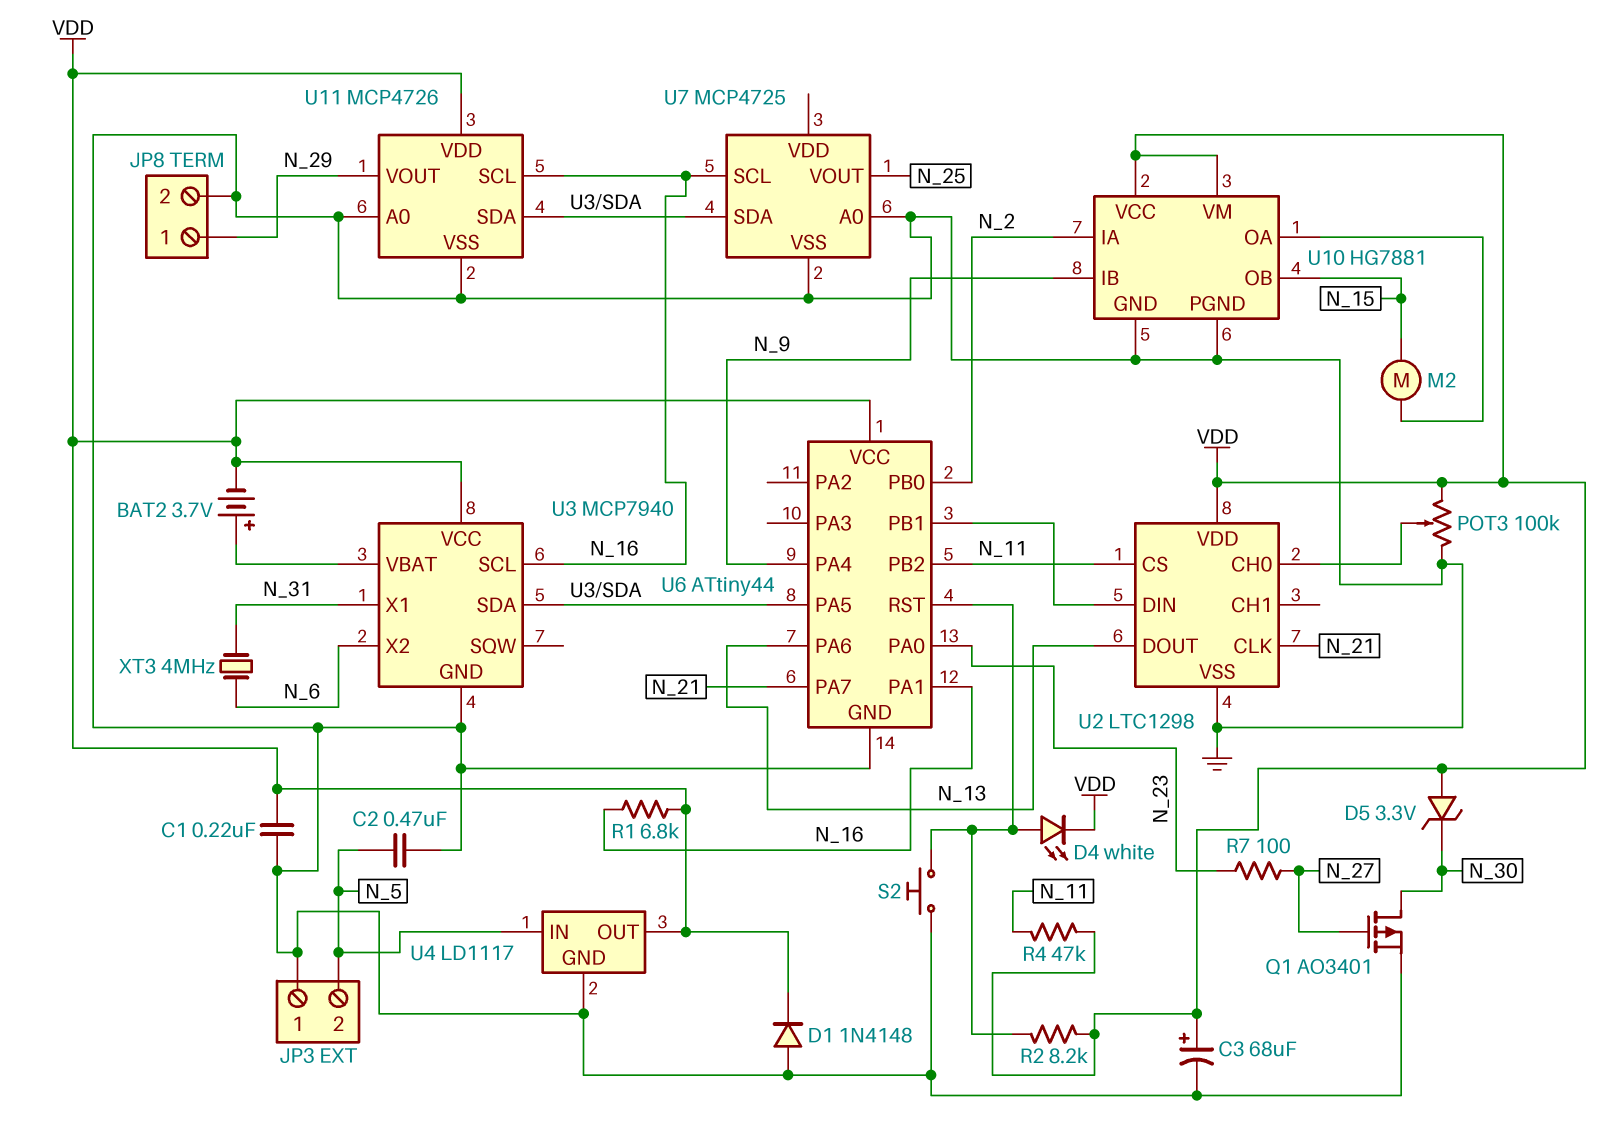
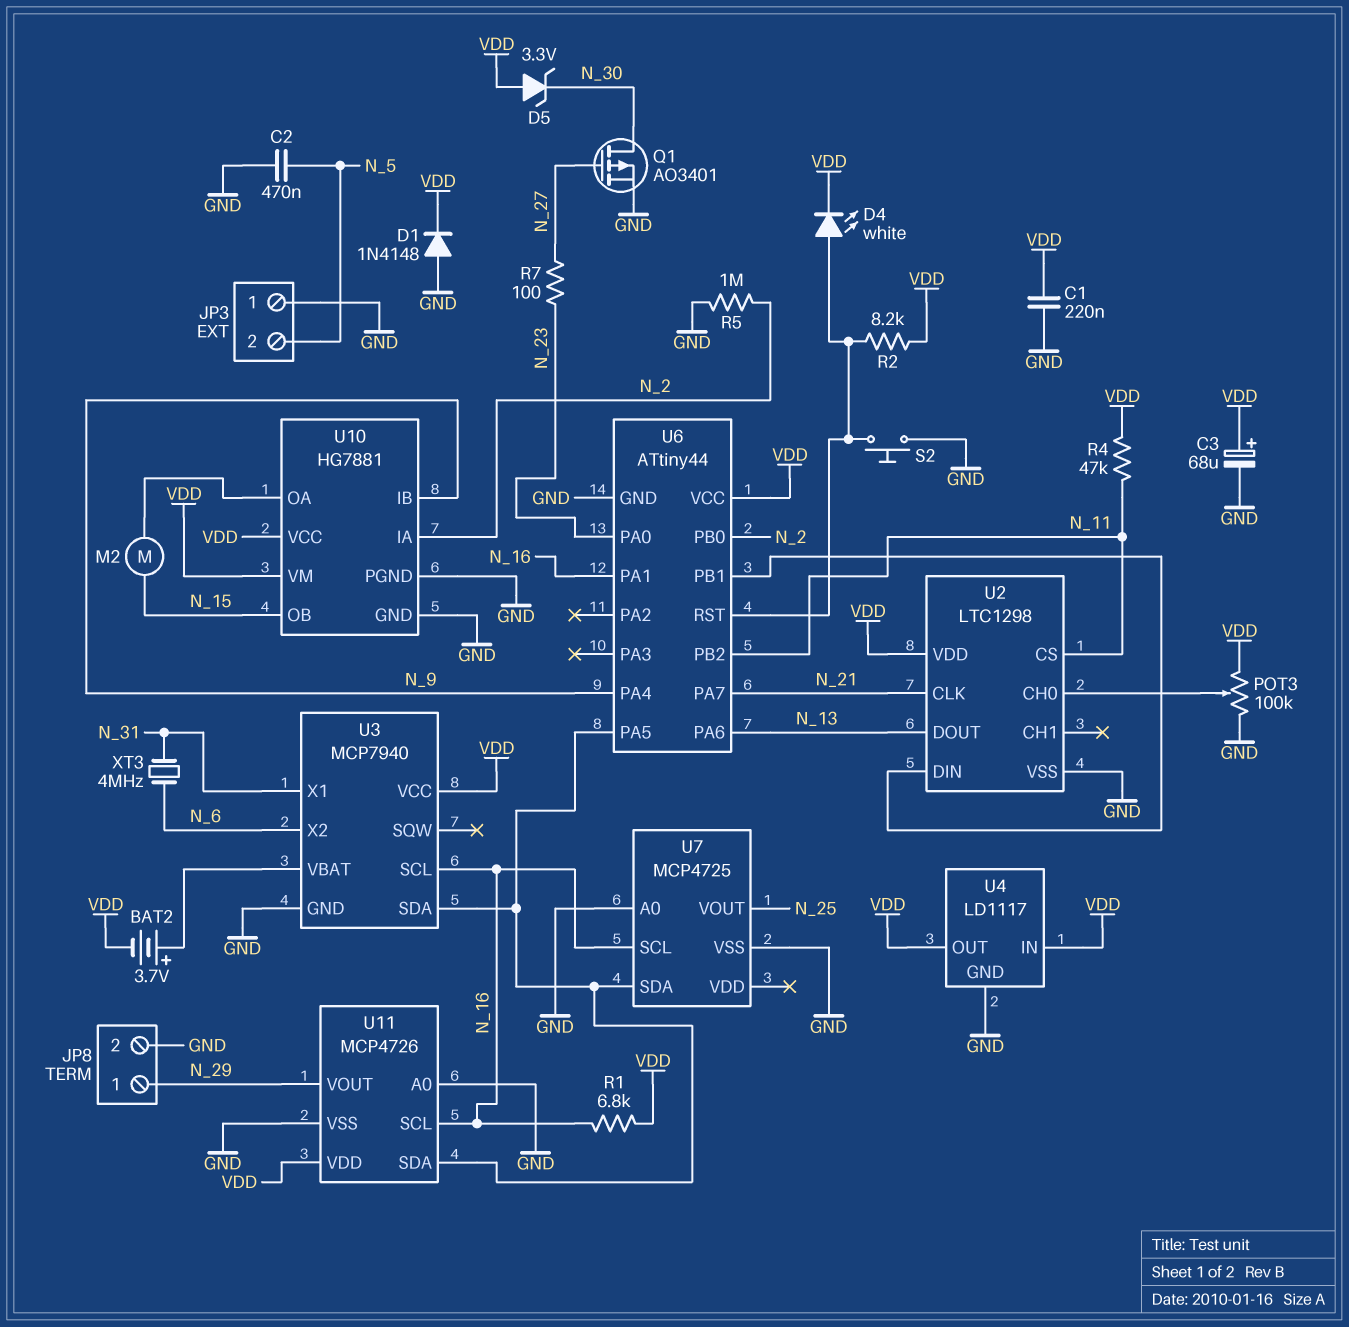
R5: none -> 1M (GND, N_2)
U4 pin IN: N_5 -> VDD

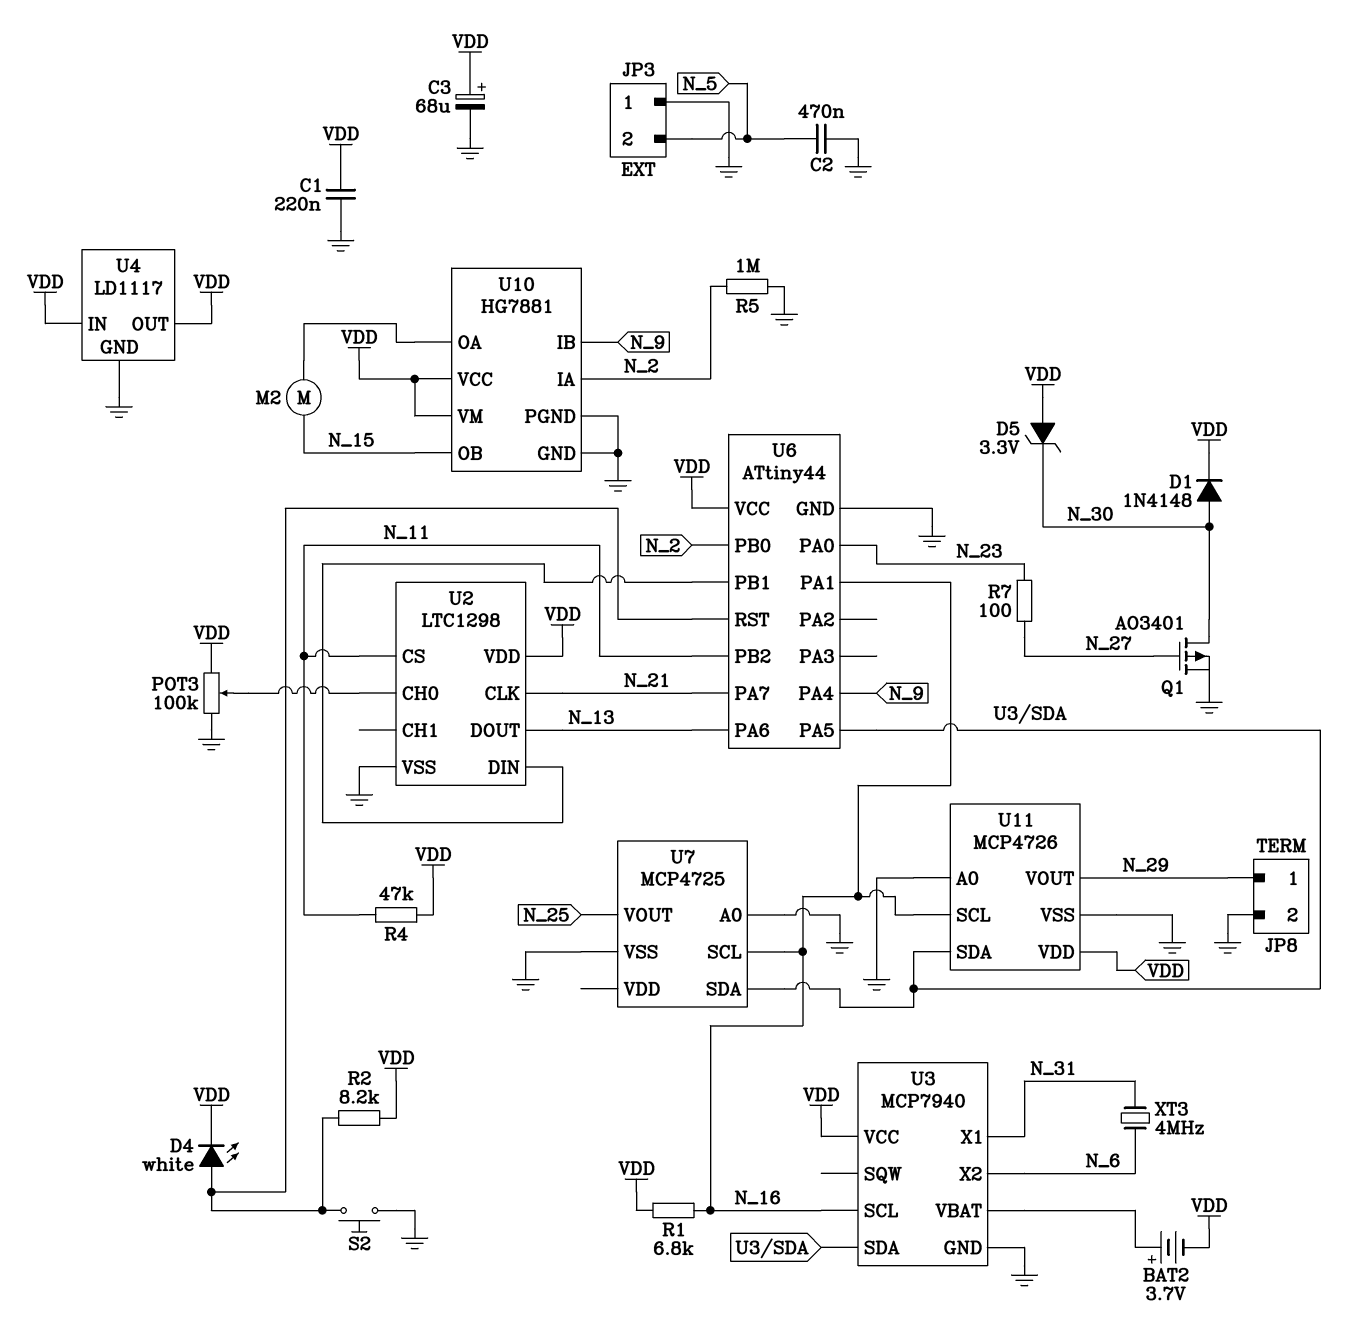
D1: diode 1N4148 (A GND, K VDD) -> diode 1N4148 (A N_30, K VDD)

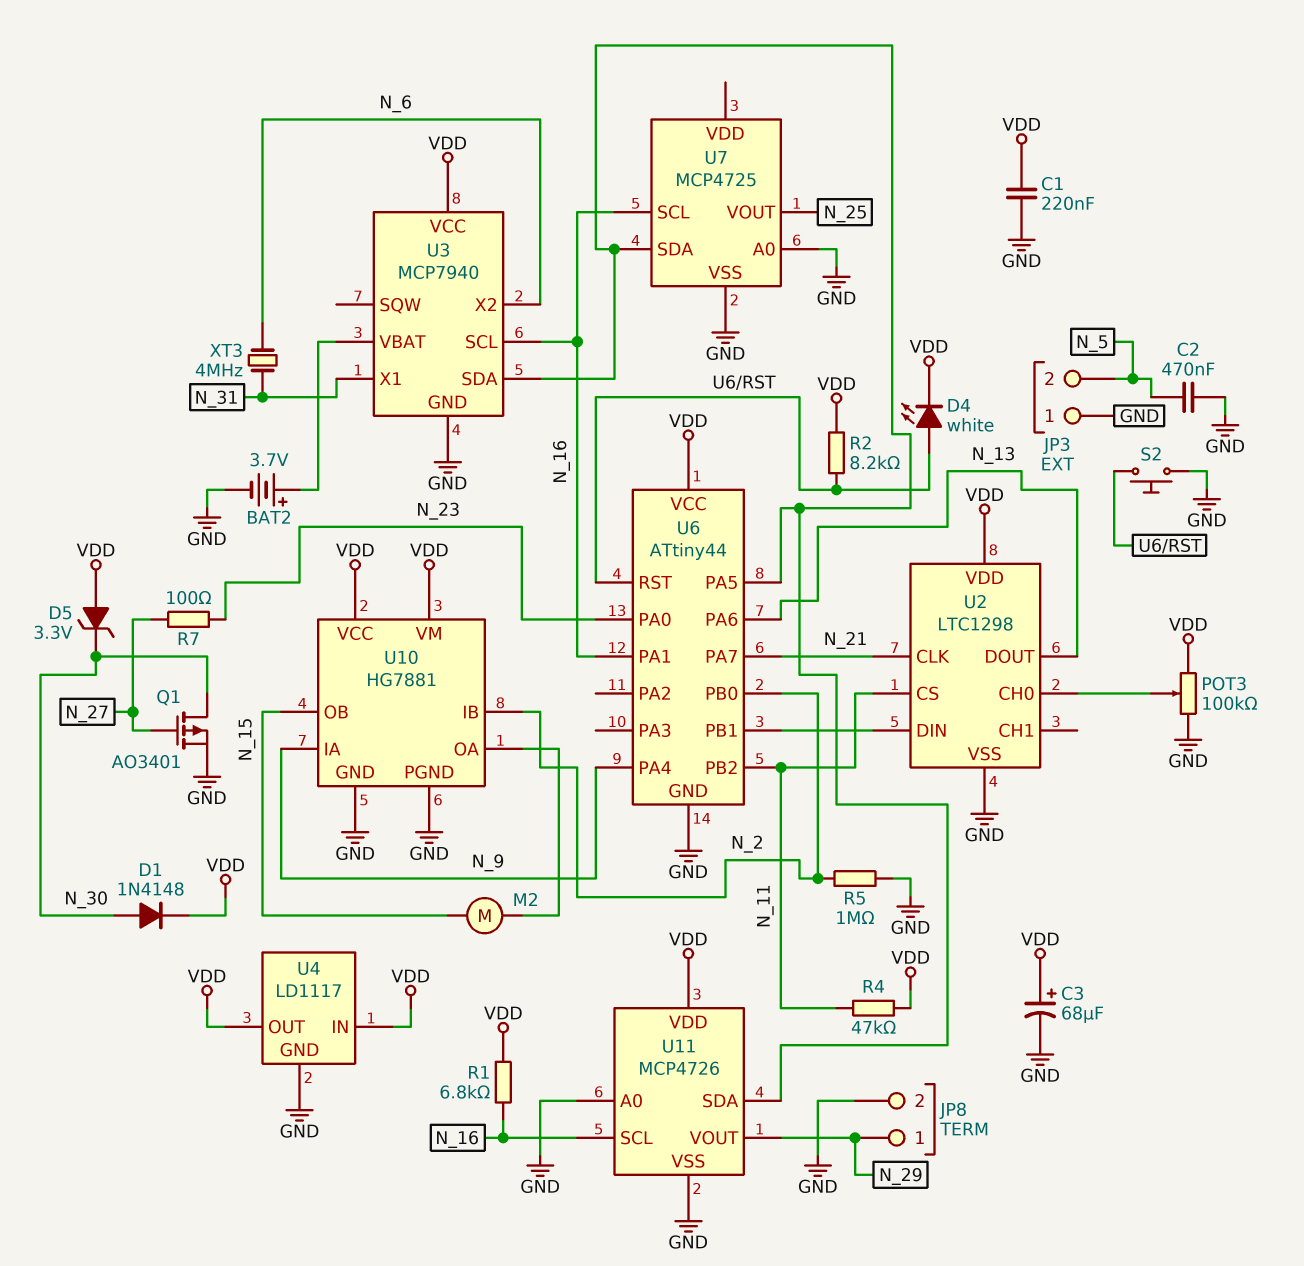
BAT2: 3.7V (plus U3/VBAT, minus VDD) -> 3.7V (plus U3/VBAT, minus GND)
U10 pin IA: N_2 -> N_9
U10 pin IB: N_9 -> N_2

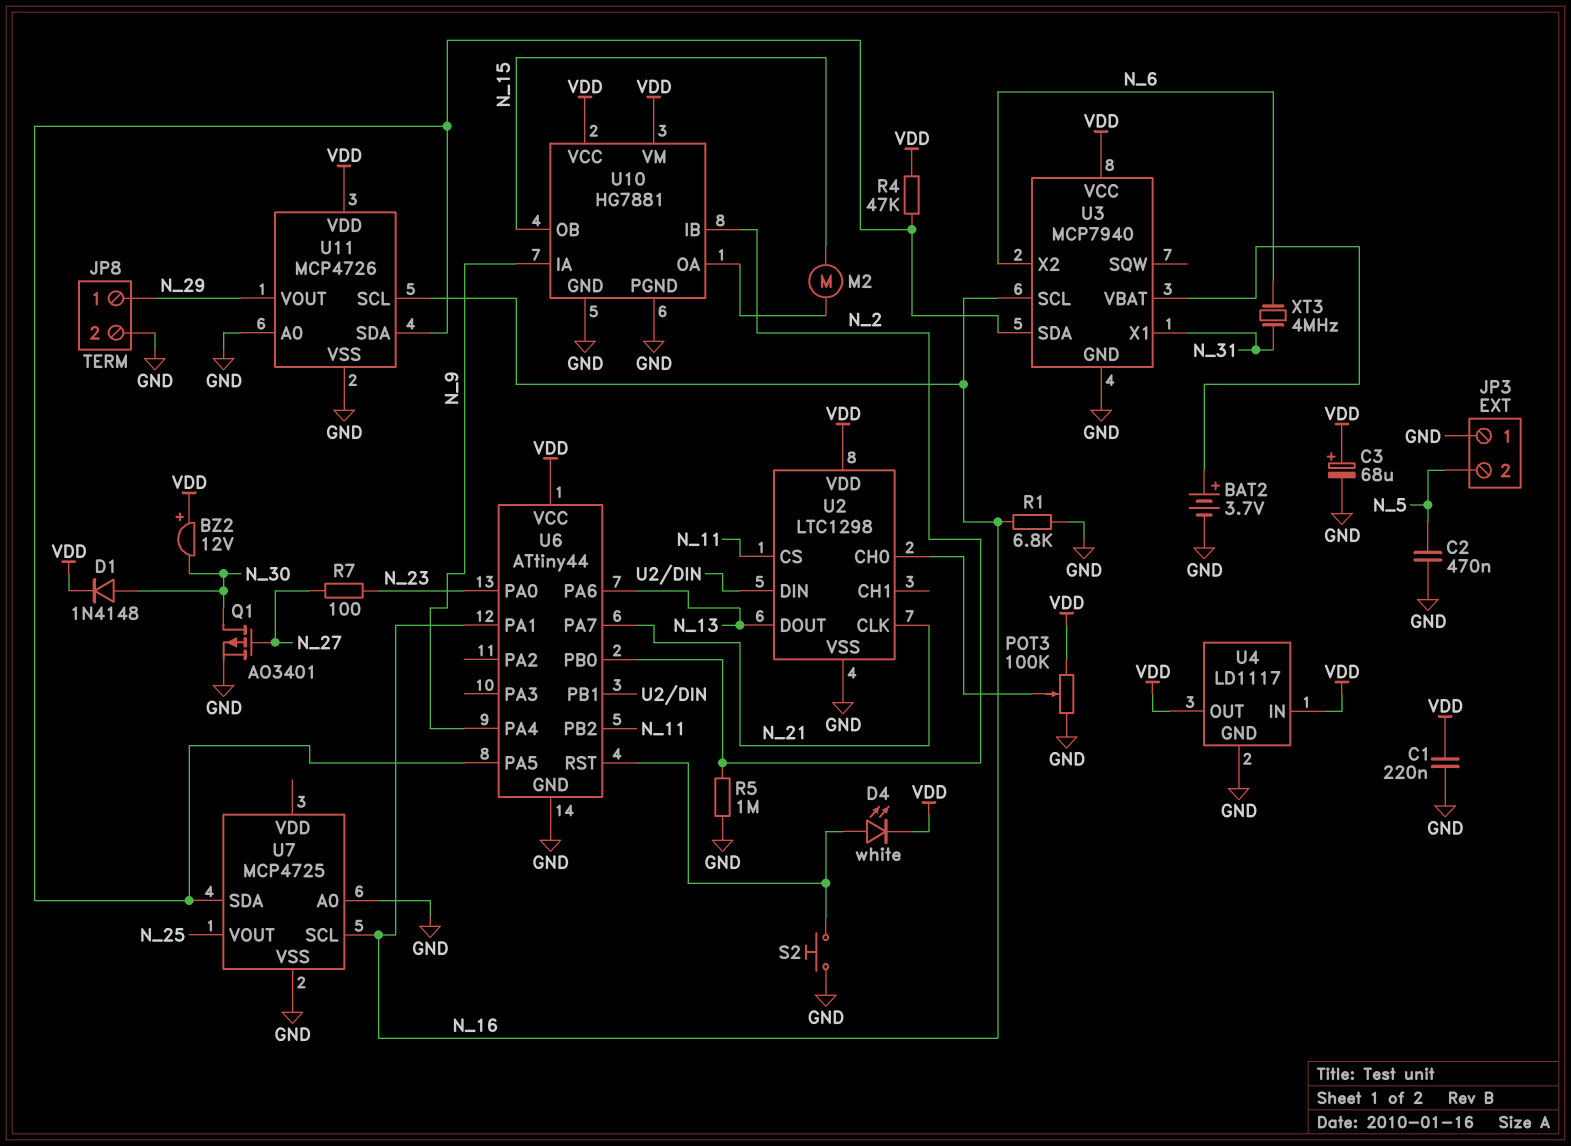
BZ2: none -> buzzer 12V (plus VDD, minus N_30)
D5: zener 3.3V (A VDD, K N_30) -> none
R1: 6.8k (N_16, VDD) -> 6.8k (GND, N_16)
R2: 8.2k (U6/RST, VDD) -> none
R4: 47k (N_11, VDD) -> 47k (U3/SDA, VDD)

